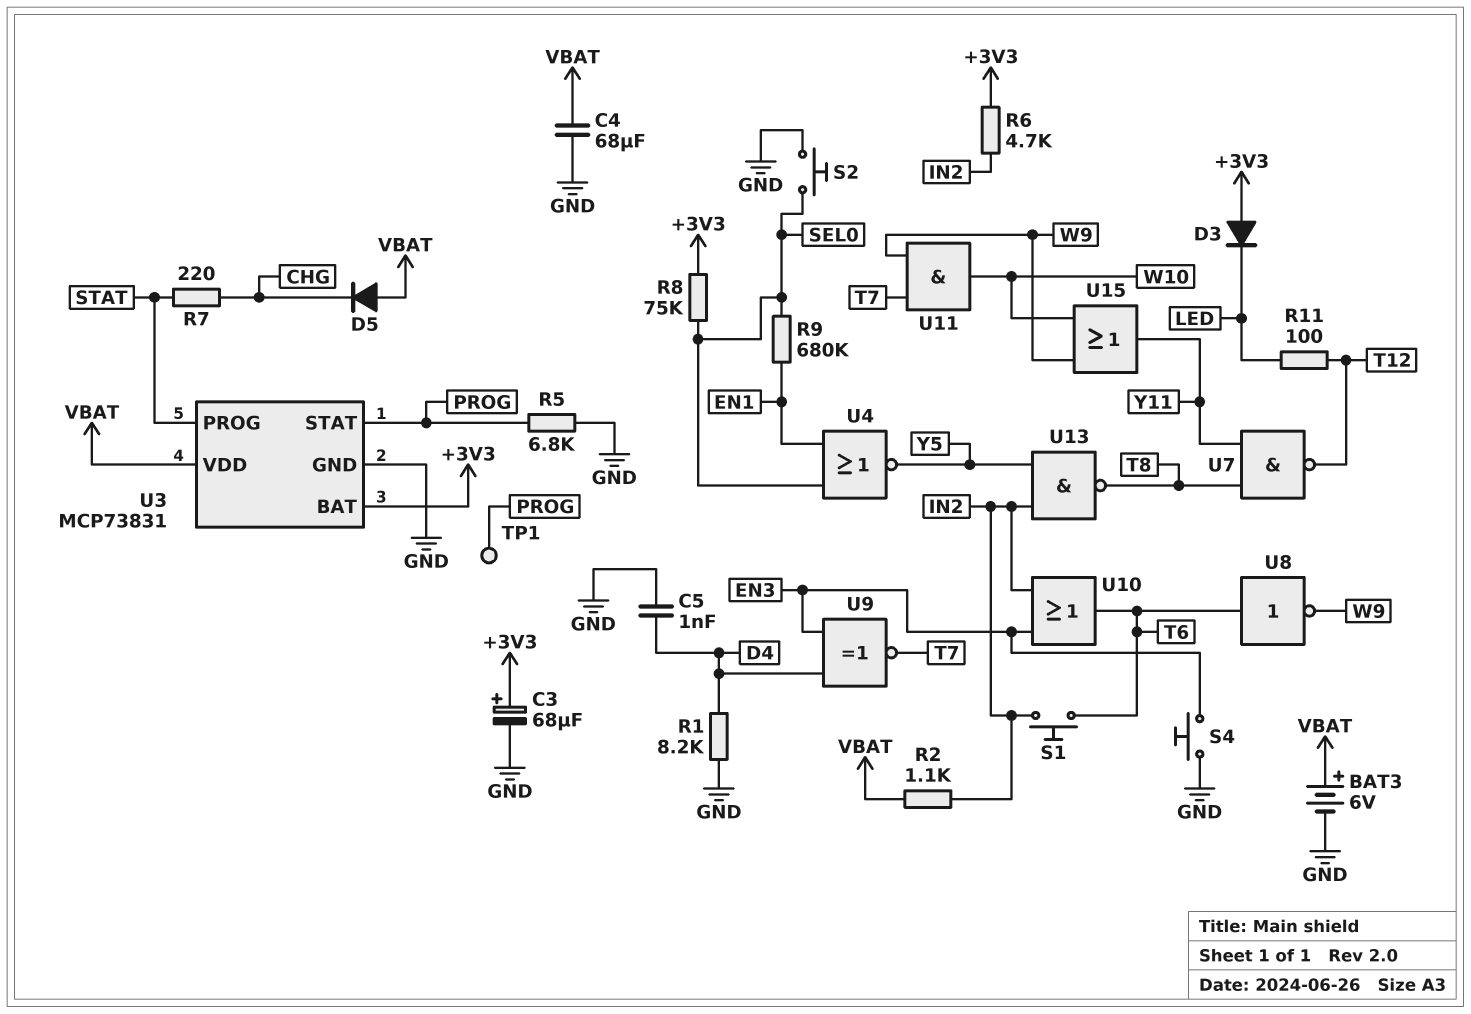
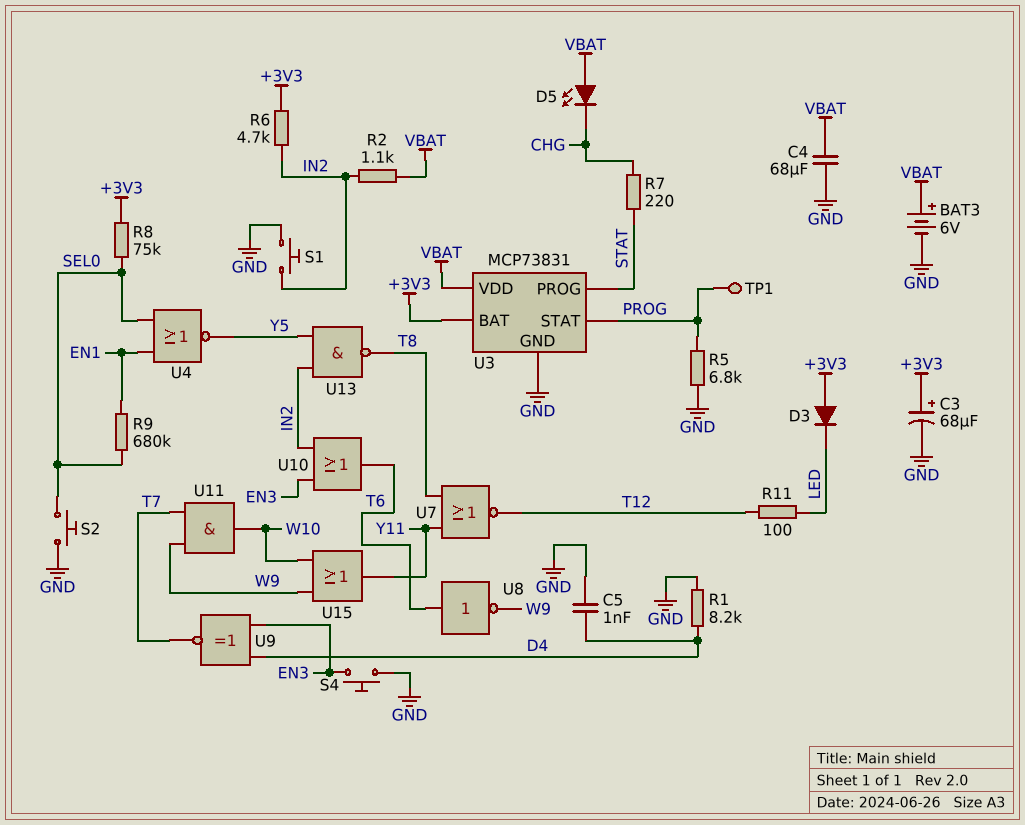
D5: diode (A VBAT, K CHG) -> LED (A VBAT, K CHG)
S1: button (IN2, T6) -> button (GND, IN2)
U7: NAND (in T8, in Y11, out T12) -> NOR (in T8, in Y11, out T12)

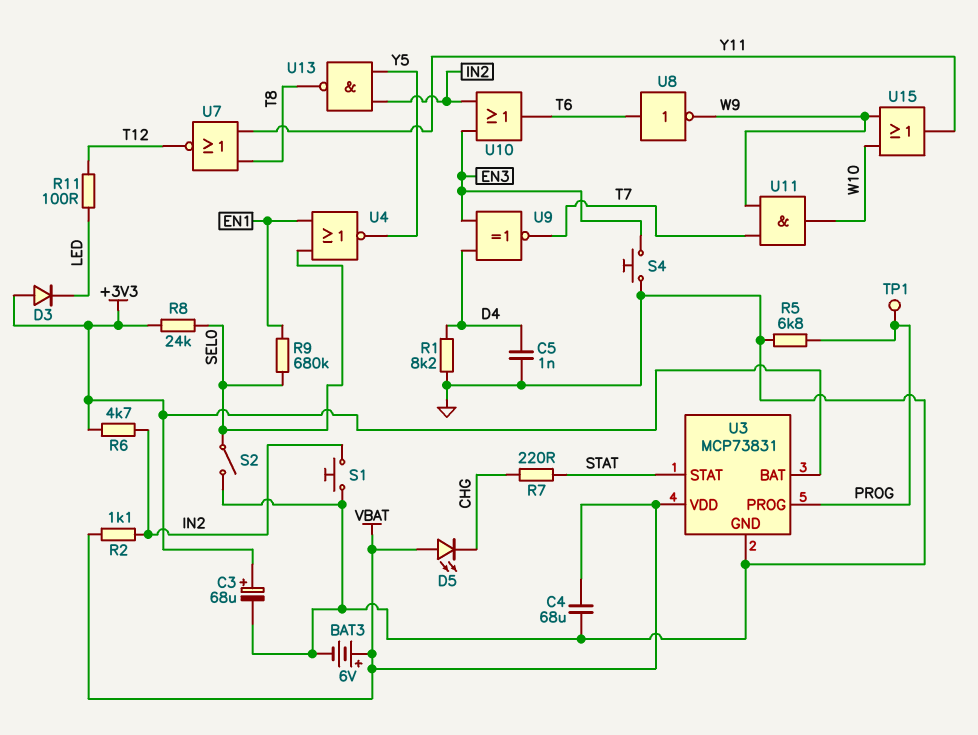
R8: 75k (+3V3, SEL0) -> 24k (+3V3, SEL0)
S2: button (GND, SEL0) -> switch (GND, SEL0)
U3 pin PROG: STAT -> PROG
U3 pin STAT: PROG -> STAT

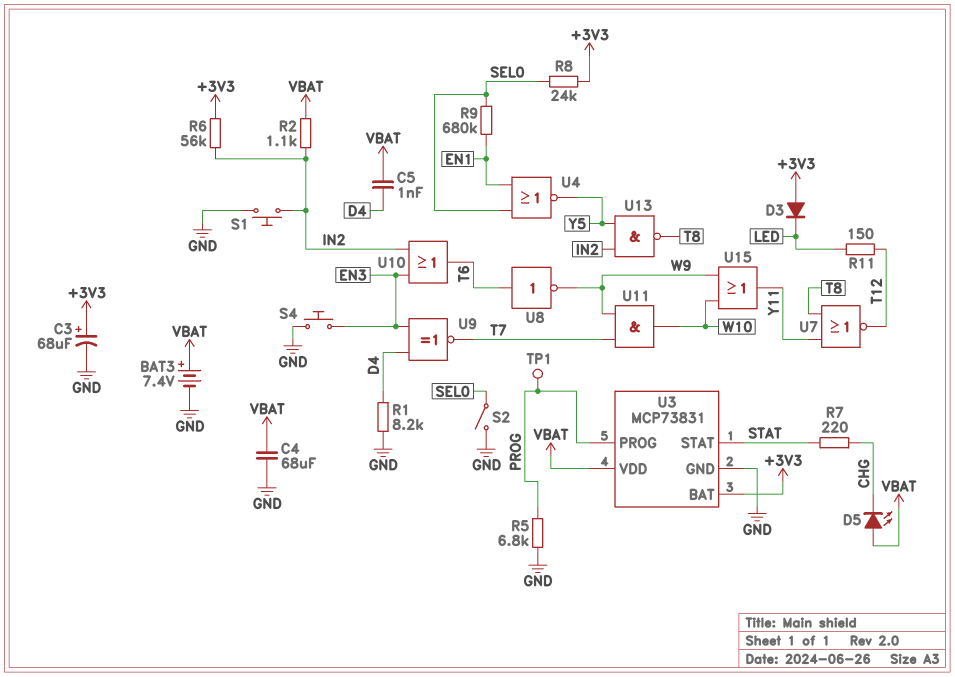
BAT3: 6V (plus VBAT, minus GND) -> 7.4V (plus VBAT, minus GND)
C5: 1nF (D4, GND) -> 1nF (D4, VBAT)
R6: 4.7k (+3V3, IN2) -> 56k (+3V3, IN2)
R11: 100 (LED, T12) -> 150 (LED, T12)

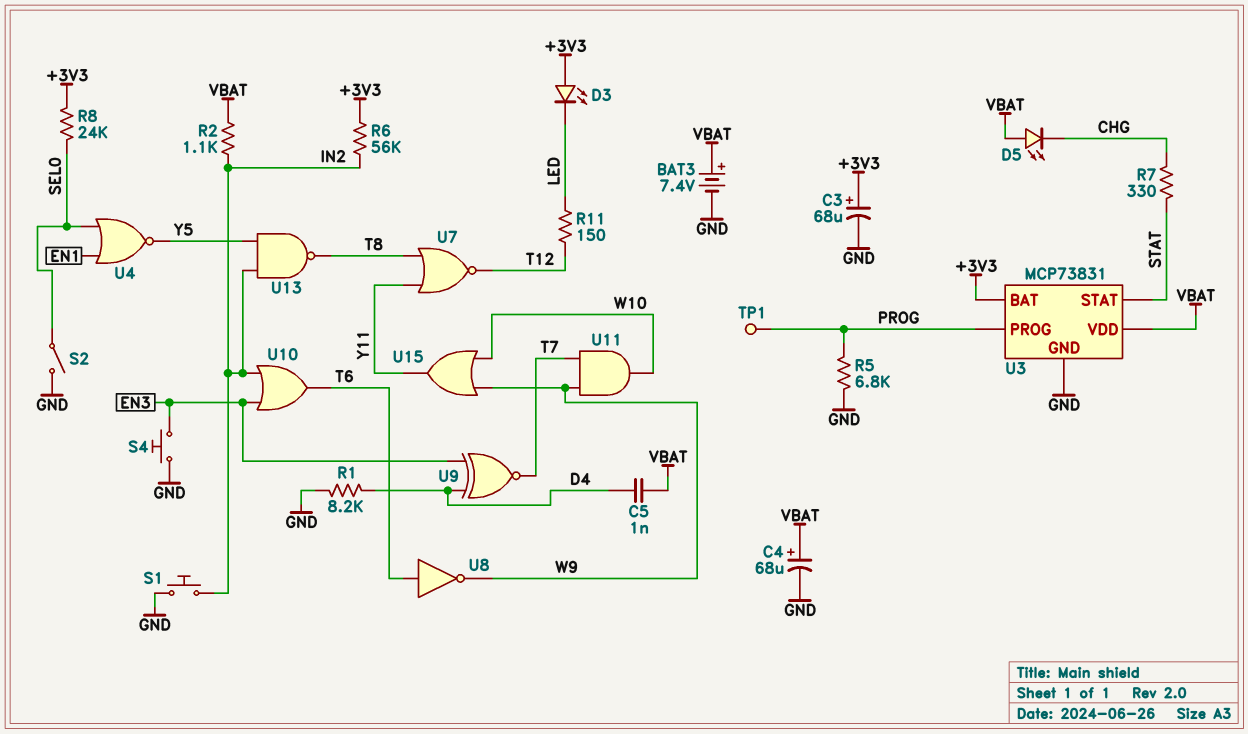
C4: 68uF (GND, VBAT) -> 68uF (plus VBAT, minus GND)
D3: diode (A +3V3, K LED) -> LED (A +3V3, K LED)
R7: 220 (CHG, STAT) -> 330 (CHG, STAT)
R9: 680k (EN1, SEL0) -> none

